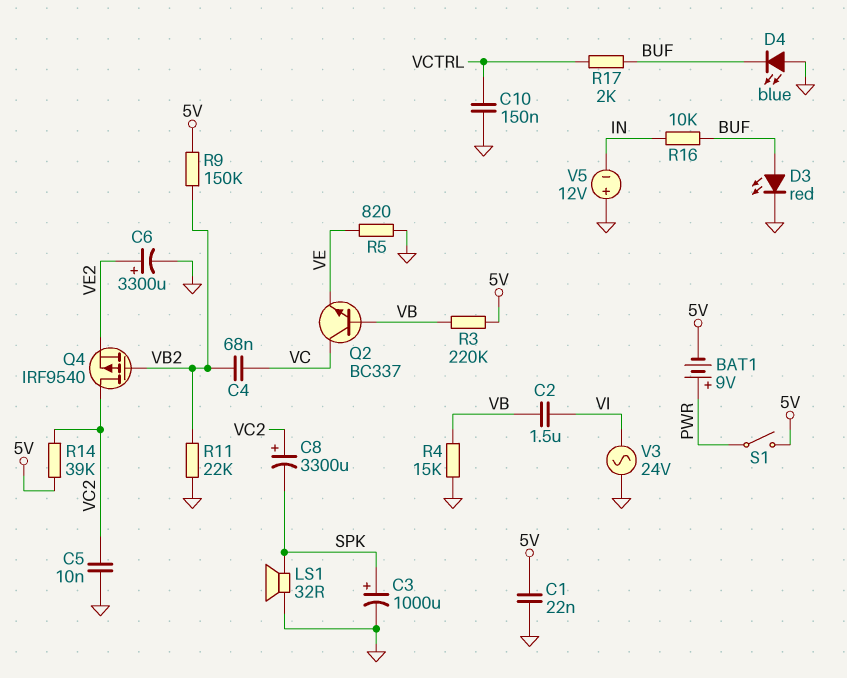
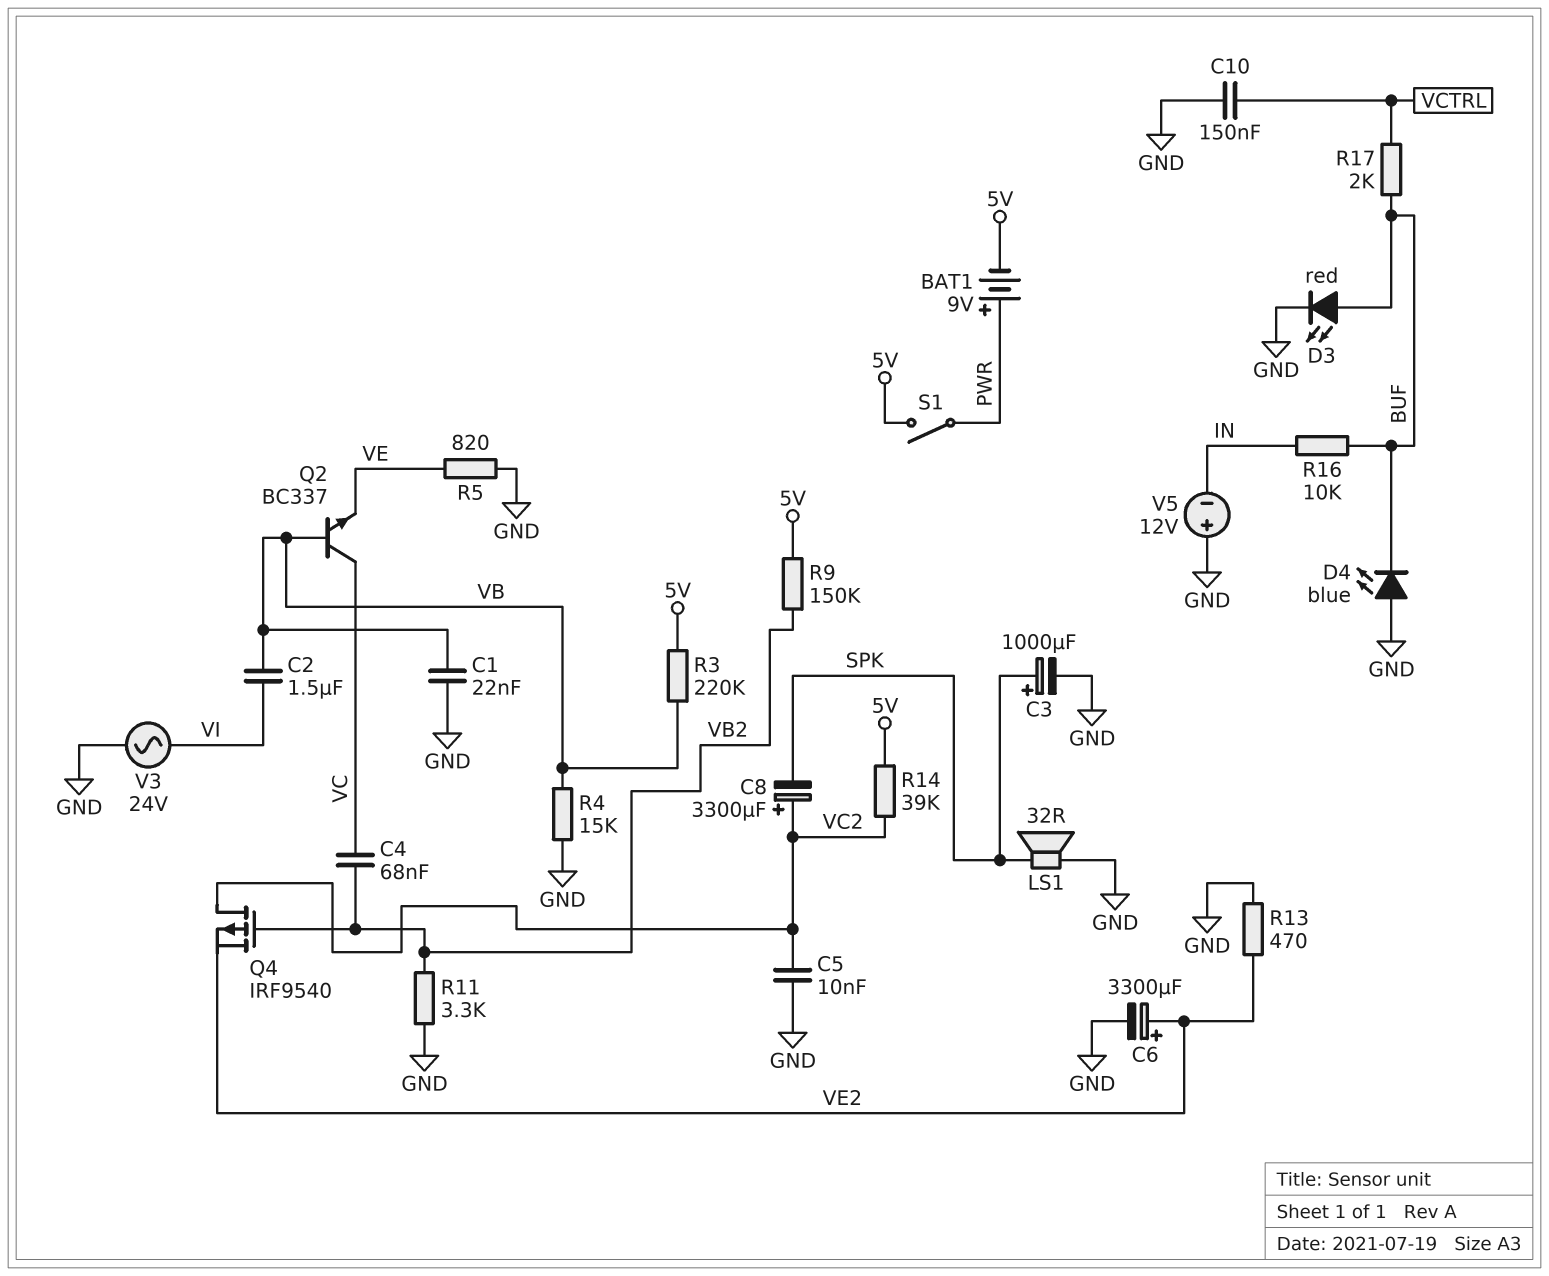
C1: 22nF (5V, GND) -> 22nF (GND, VB)
R11: 22k (GND, VB2) -> 3.3k (GND, VB2)
R13: none -> 470 (GND, VE2)

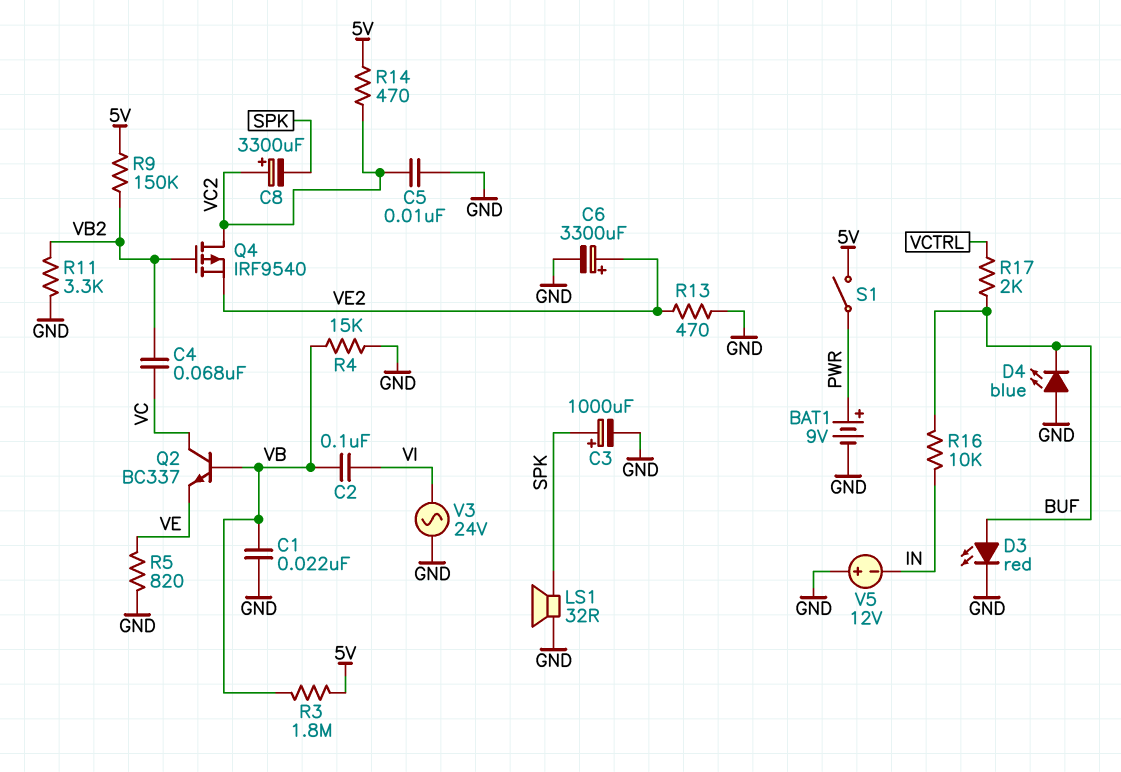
BAT1: 9V (plus PWR, minus 5V) -> 9V (plus PWR, minus GND)
C2: 1.5uF (VB, VI) -> 100nF (VB, VI)
C10: 150nF (GND, VCTRL) -> none
R3: 220k (5V, VB) -> 1.8M (5V, VB)
R14: 39k (5V, VC2) -> 470 (5V, VC2)

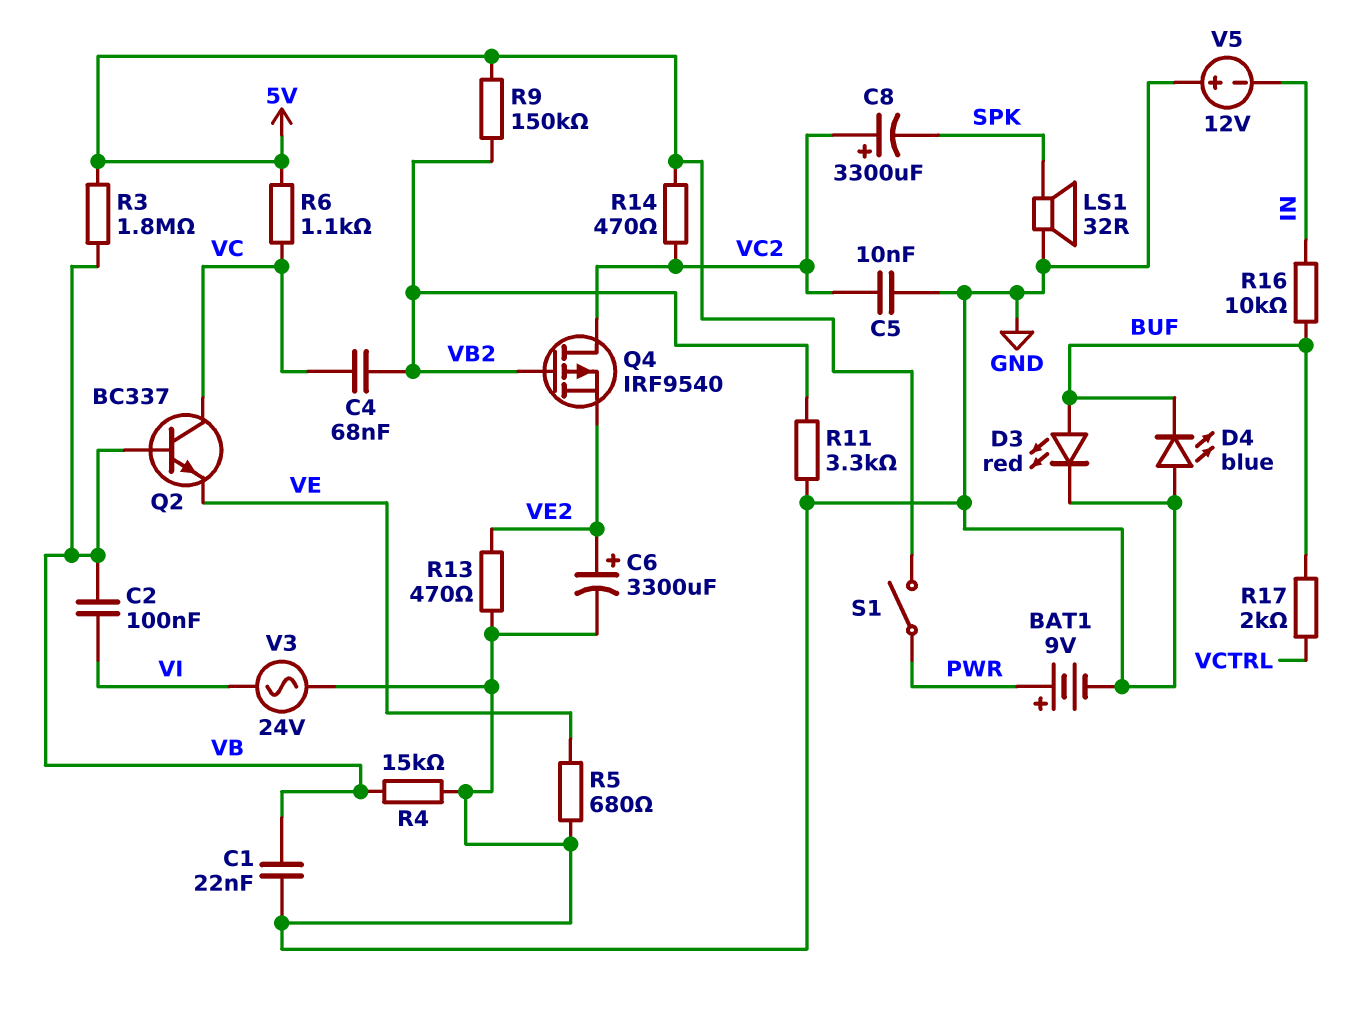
C3: 1000uF (plus SPK, minus GND) -> none
R5: 820 (GND, VE) -> 680 (GND, VE)
R6: none -> 1.1k (5V, VC)

